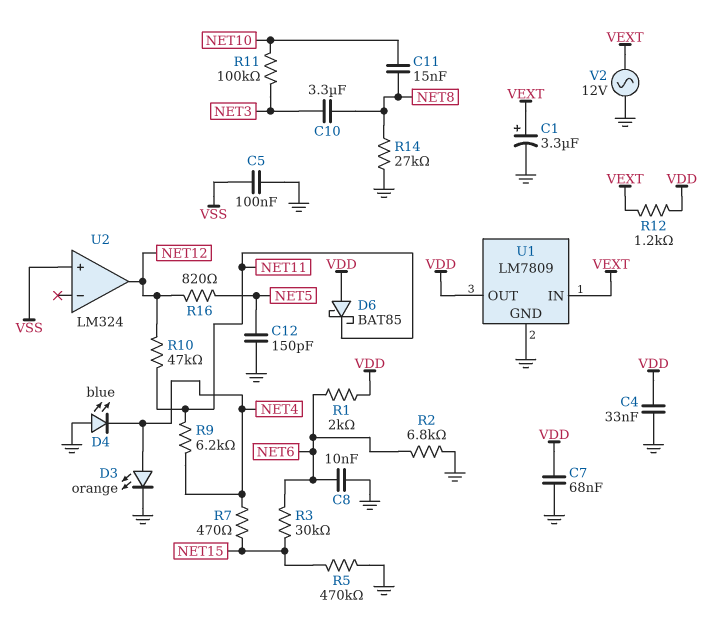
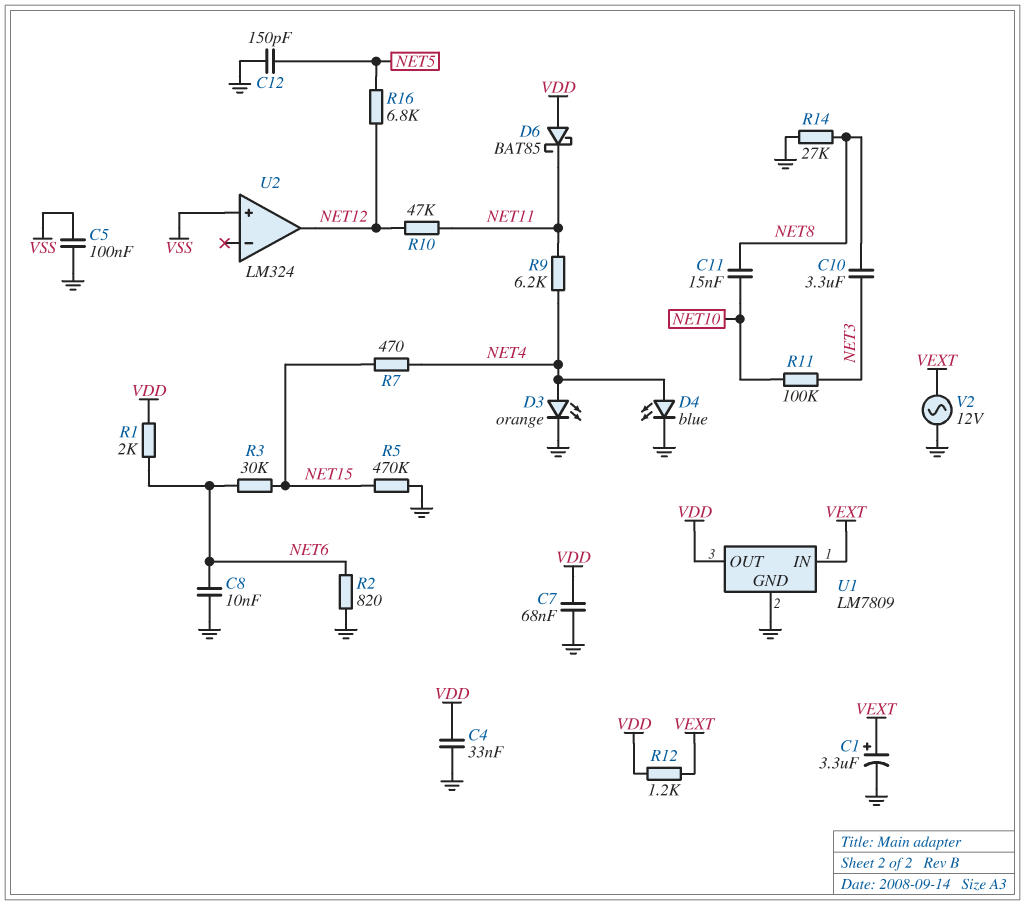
D4: LED blue (A GND, K NET4) -> LED blue (A NET4, K GND)
R2: 6.8k (GND, NET6) -> 820 (GND, NET6)
R16: 820 (NET5, NET12) -> 6.8k (NET5, NET12)

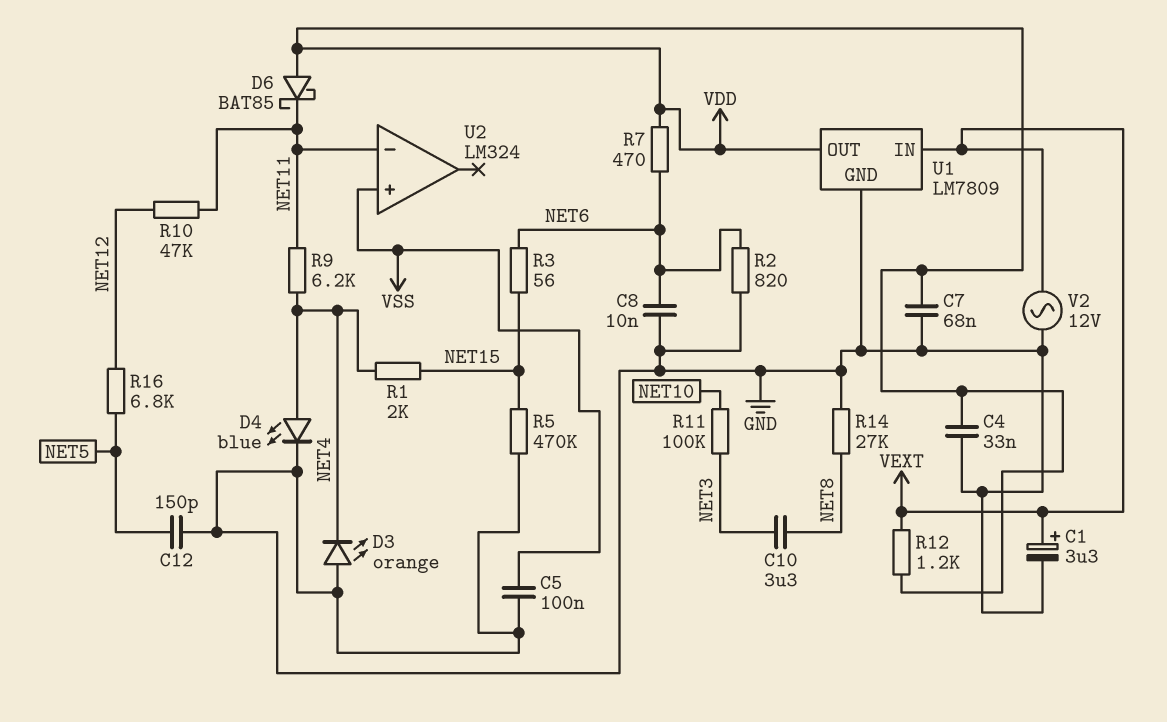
C11: 15nF (NET8, NET10) -> none
D3: LED orange (A NET4, K GND) -> LED orange (A GND, K NET4)
R1: 2k (NET6, VDD) -> 2k (NET4, NET15)
R3: 30k (NET6, NET15) -> 56 (NET6, NET15)
R7: 470 (NET4, NET15) -> 470 (NET6, VDD)
U2 pin in-: none -> NET11
U2 pin out: NET12 -> none

